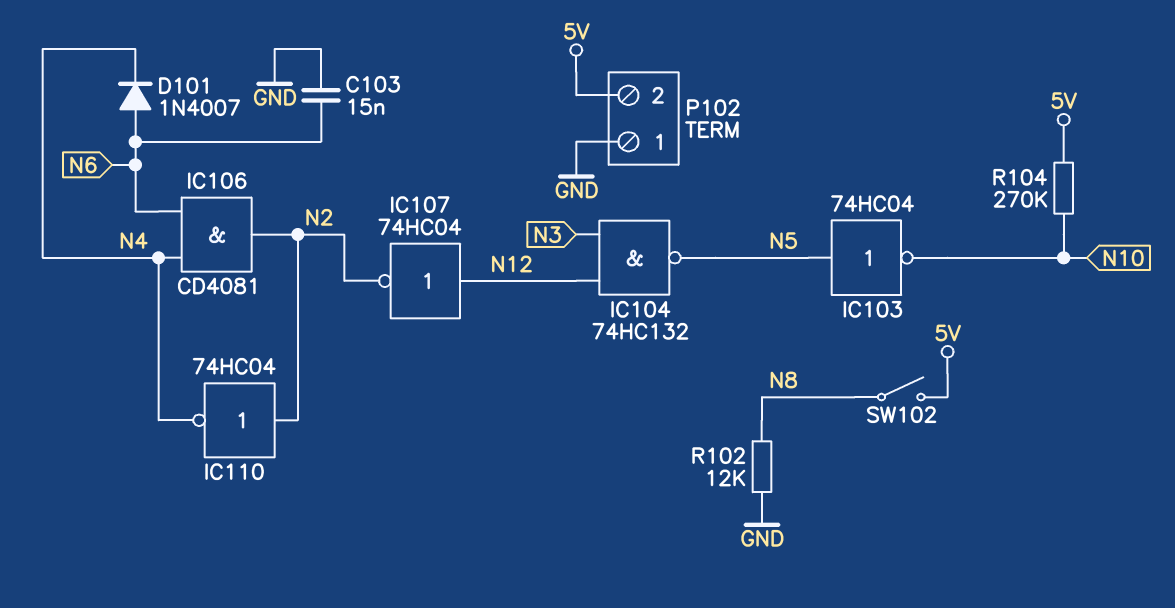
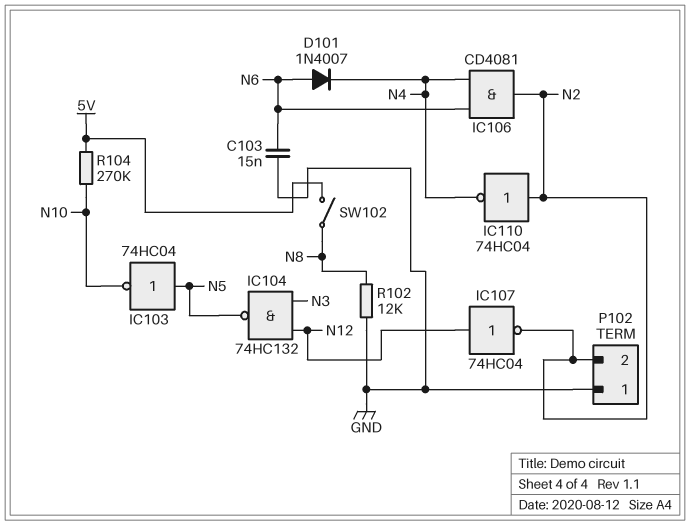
P102 pin 2: 5V -> N2

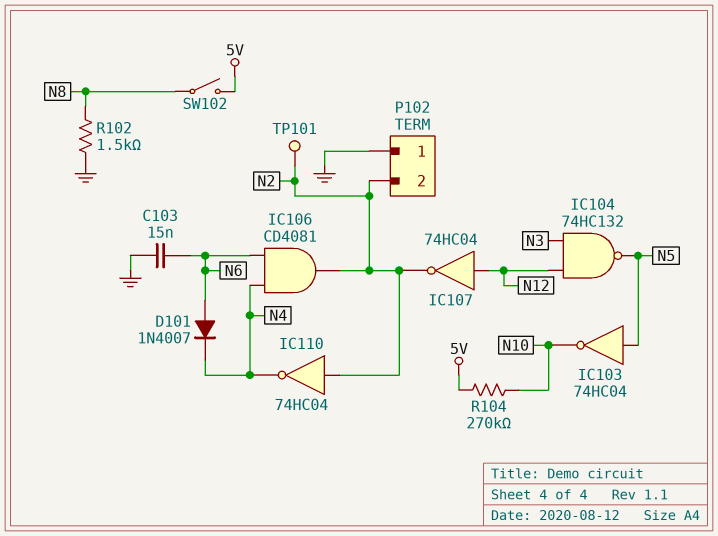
R102: 12k (GND, N8) -> 1.5k (GND, N8)
TP101: none -> test point (N2)

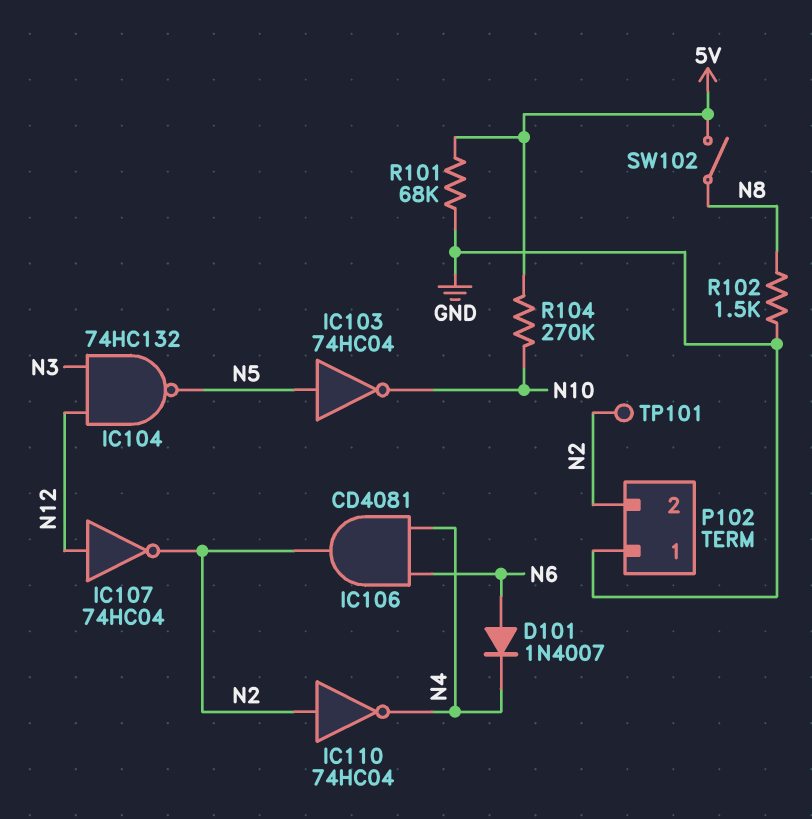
C103: 15nF (GND, N6) -> none
R101: none -> 68k (5V, GND)

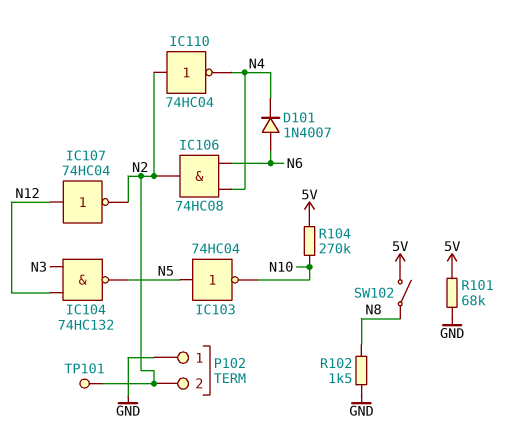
IC106: AND CD4081 (in N4, in N6, out N2) -> AND 74HC08 (in N4, in N6, out N2)

